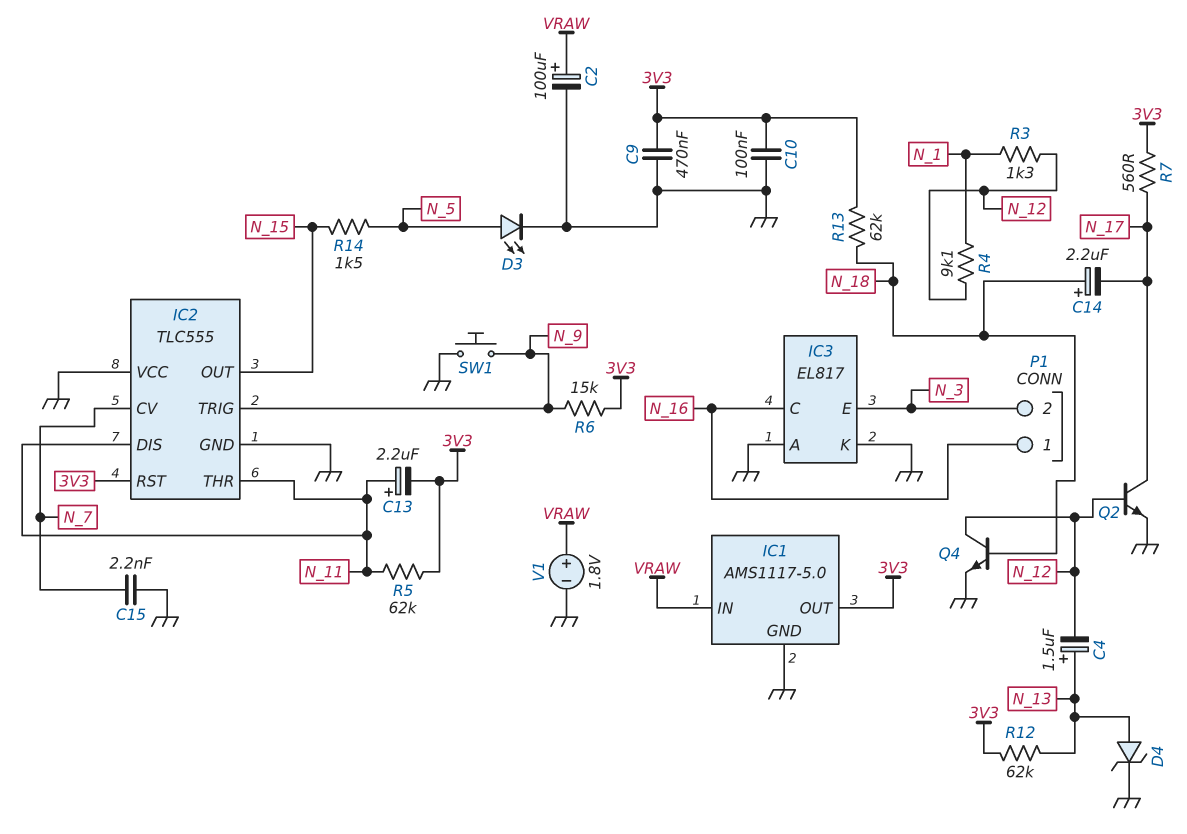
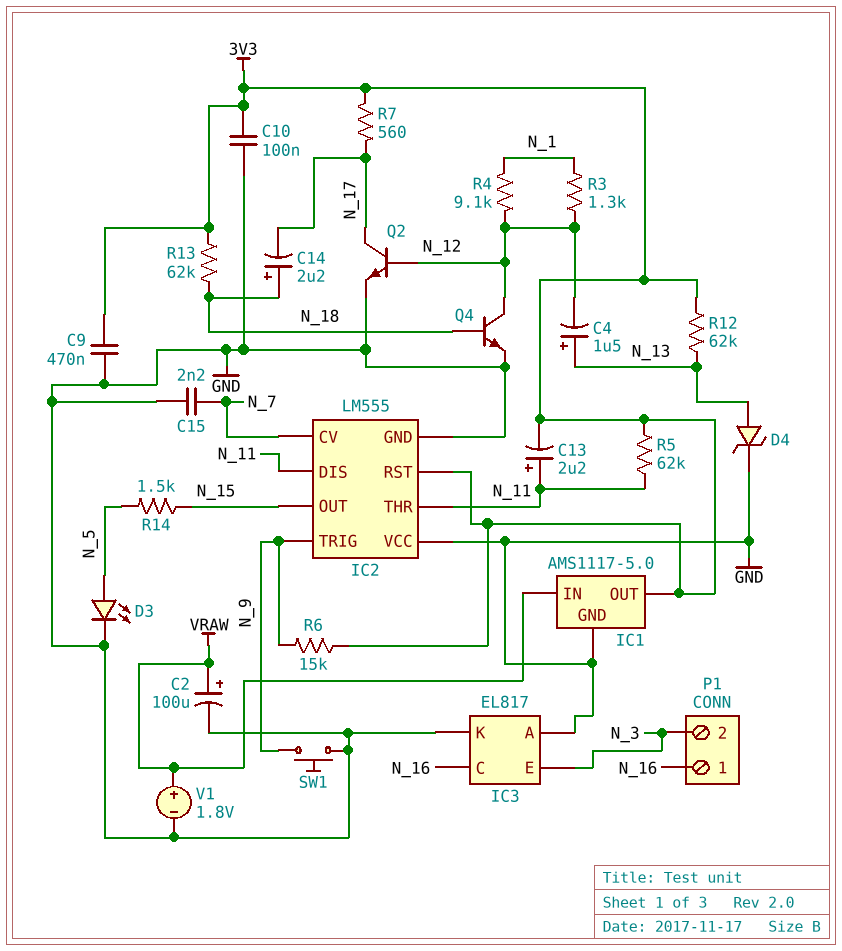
IC2: TLC555 -> LM555

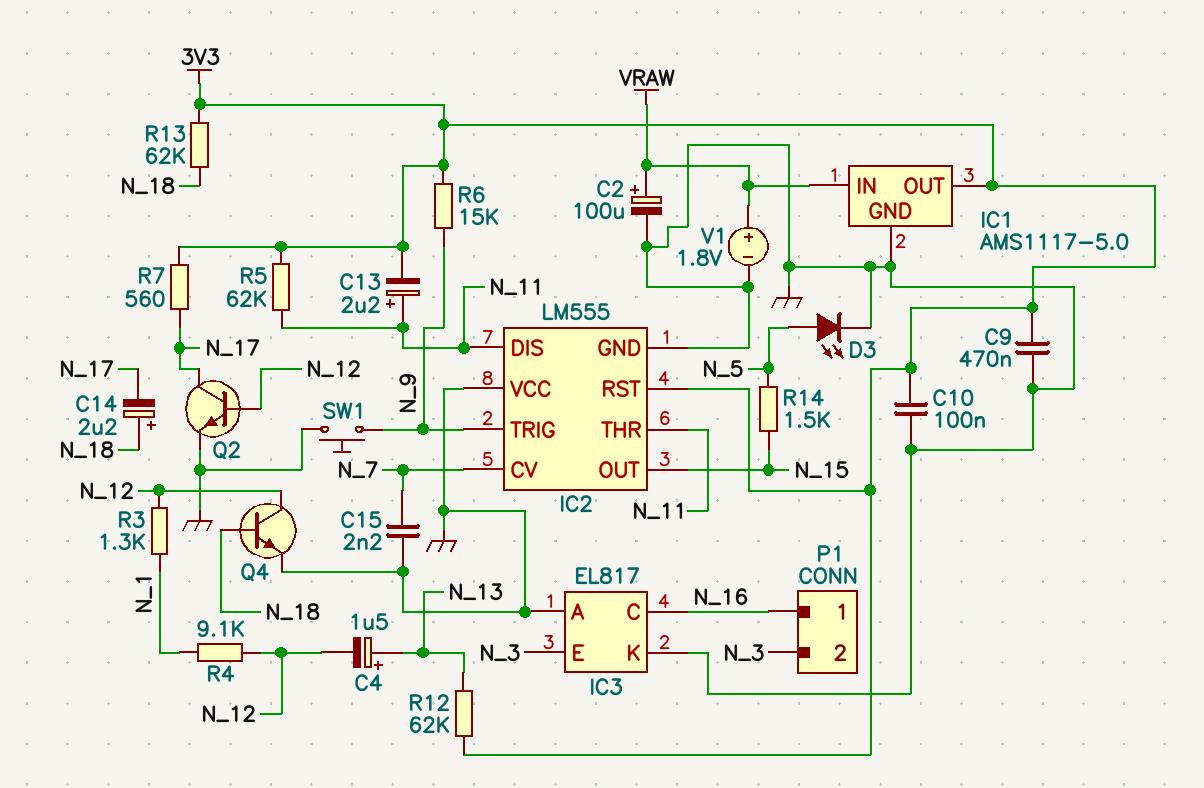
D4: zener (A N_13, K GND) -> none

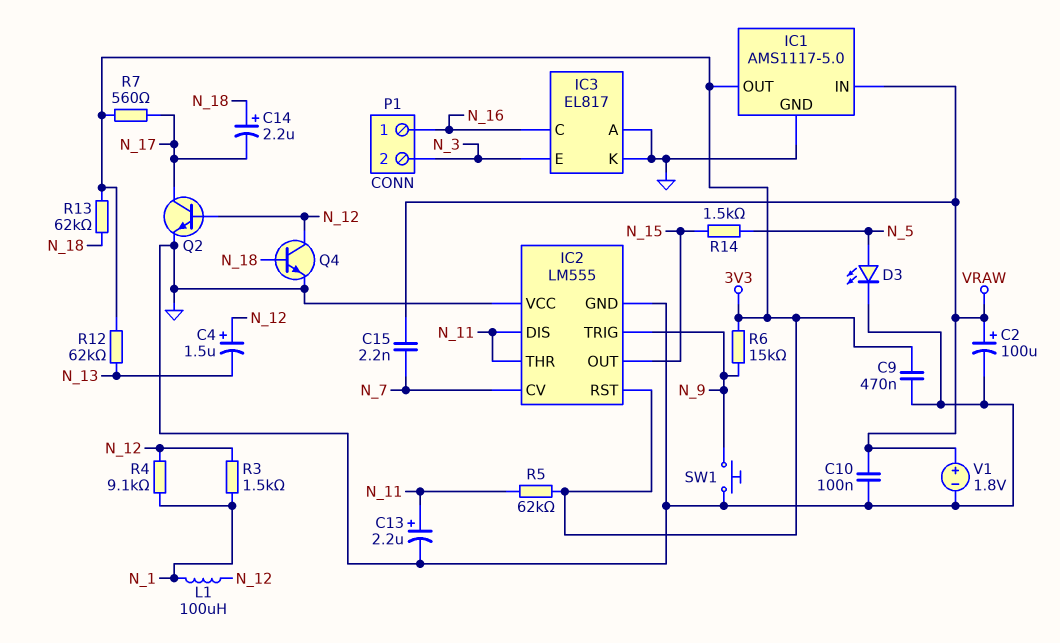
C4: 1.5uF (plus N_13, minus N_12) -> 1.5uF (plus N_12, minus N_13)
C10: 100nF (3V3, GND) -> 100nF (GND, VRAW)
C13: 2.2uF (plus N_11, minus 3V3) -> 2.2uF (plus N_11, minus GND)
C15: 2.2nF (GND, N_7) -> 2.2nF (N_7, VRAW)
L1: none -> 100uH (N_1, N_12)
R3: 1.3k (N_1, N_12) -> 1.5k (N_1, N_12)

